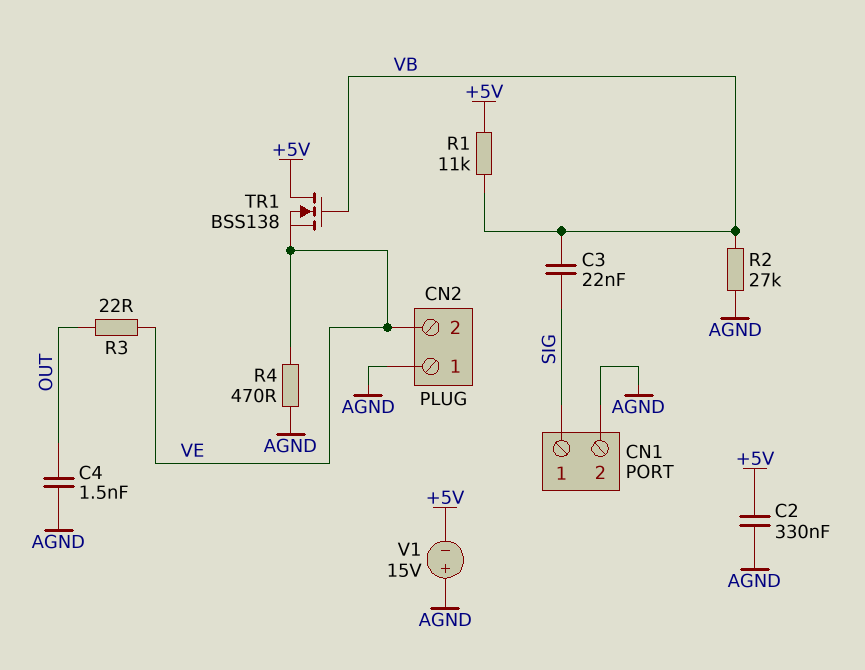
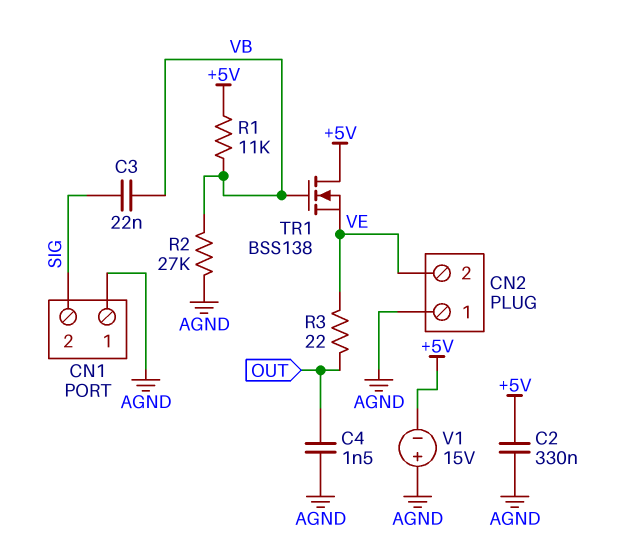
CN1 pin 1: SIG -> AGND
CN1 pin 2: AGND -> SIG
R4: 470 (AGND, VE) -> none

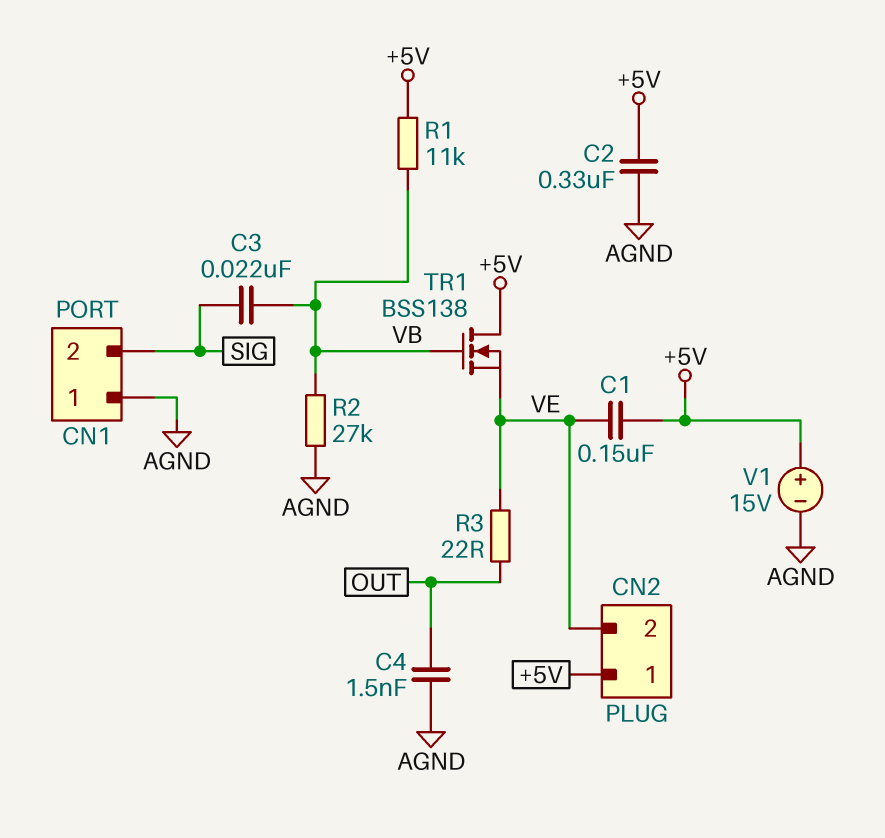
C1: none -> 150nF (+5V, VE)
CN2 pin 1: AGND -> +5V
V1: 15V (plus AGND, minus +5V) -> 15V (plus +5V, minus AGND)

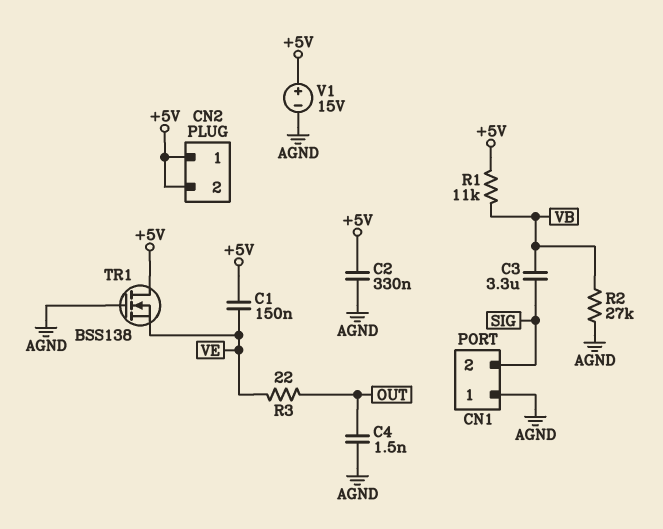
C3: 22nF (SIG, VB) -> 3.3uF (SIG, VB)
CN2 pin 2: VE -> +5V
TR1: NMOS BSS138 (G VB, D +5V, S VE) -> NMOS BSS138 (G AGND, D +5V, S VE)

